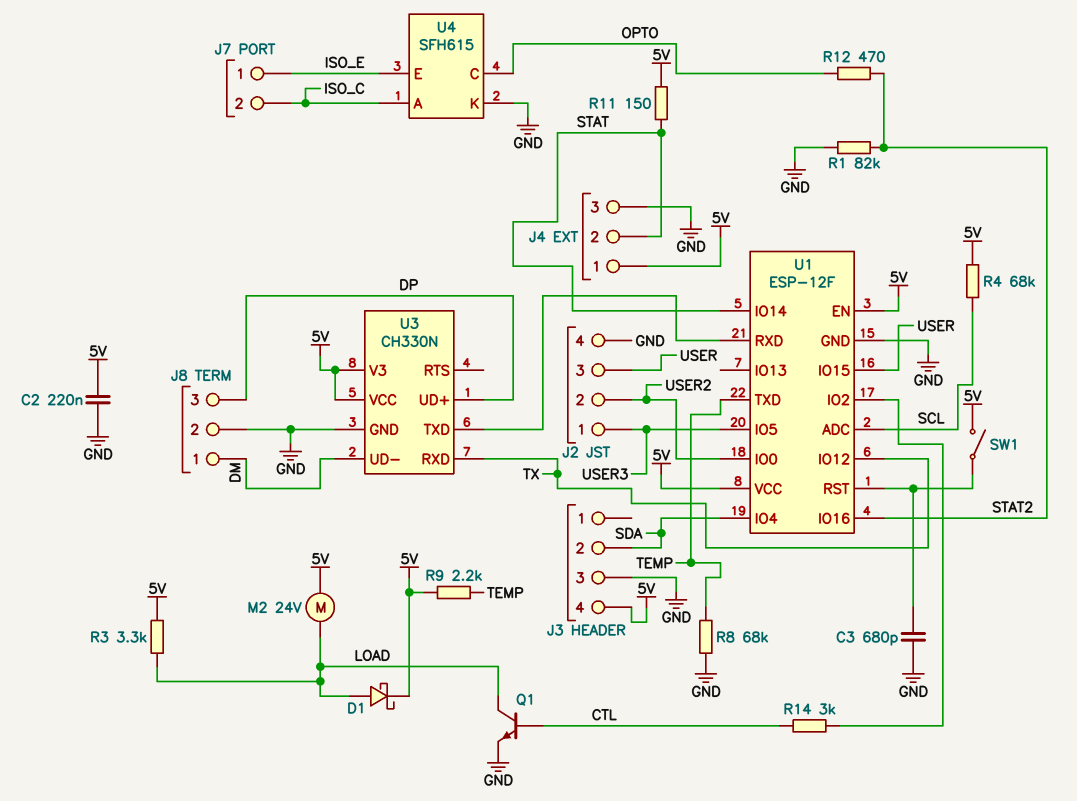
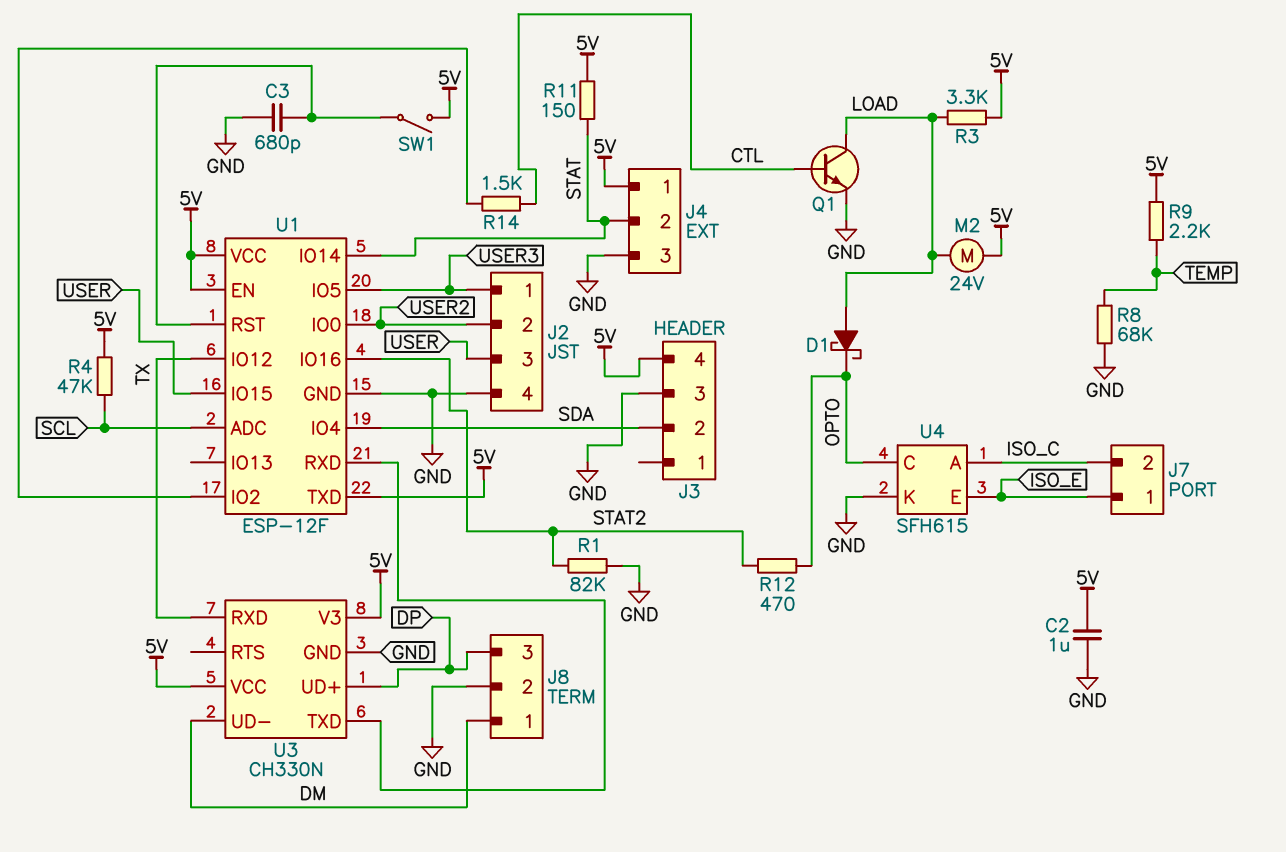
C2: 220nF (5V, GND) -> 1uF (5V, GND)
D1: schottky (A LOAD, K 5V) -> schottky (A LOAD, K OPTO)
R4: 68k (5V, SCL) -> 47k (5V, SCL)
R14: 3k (CTL, U1/IO2) -> 1.5k (CTL, U1/IO2)
U1 pin TXD: TEMP -> 5V

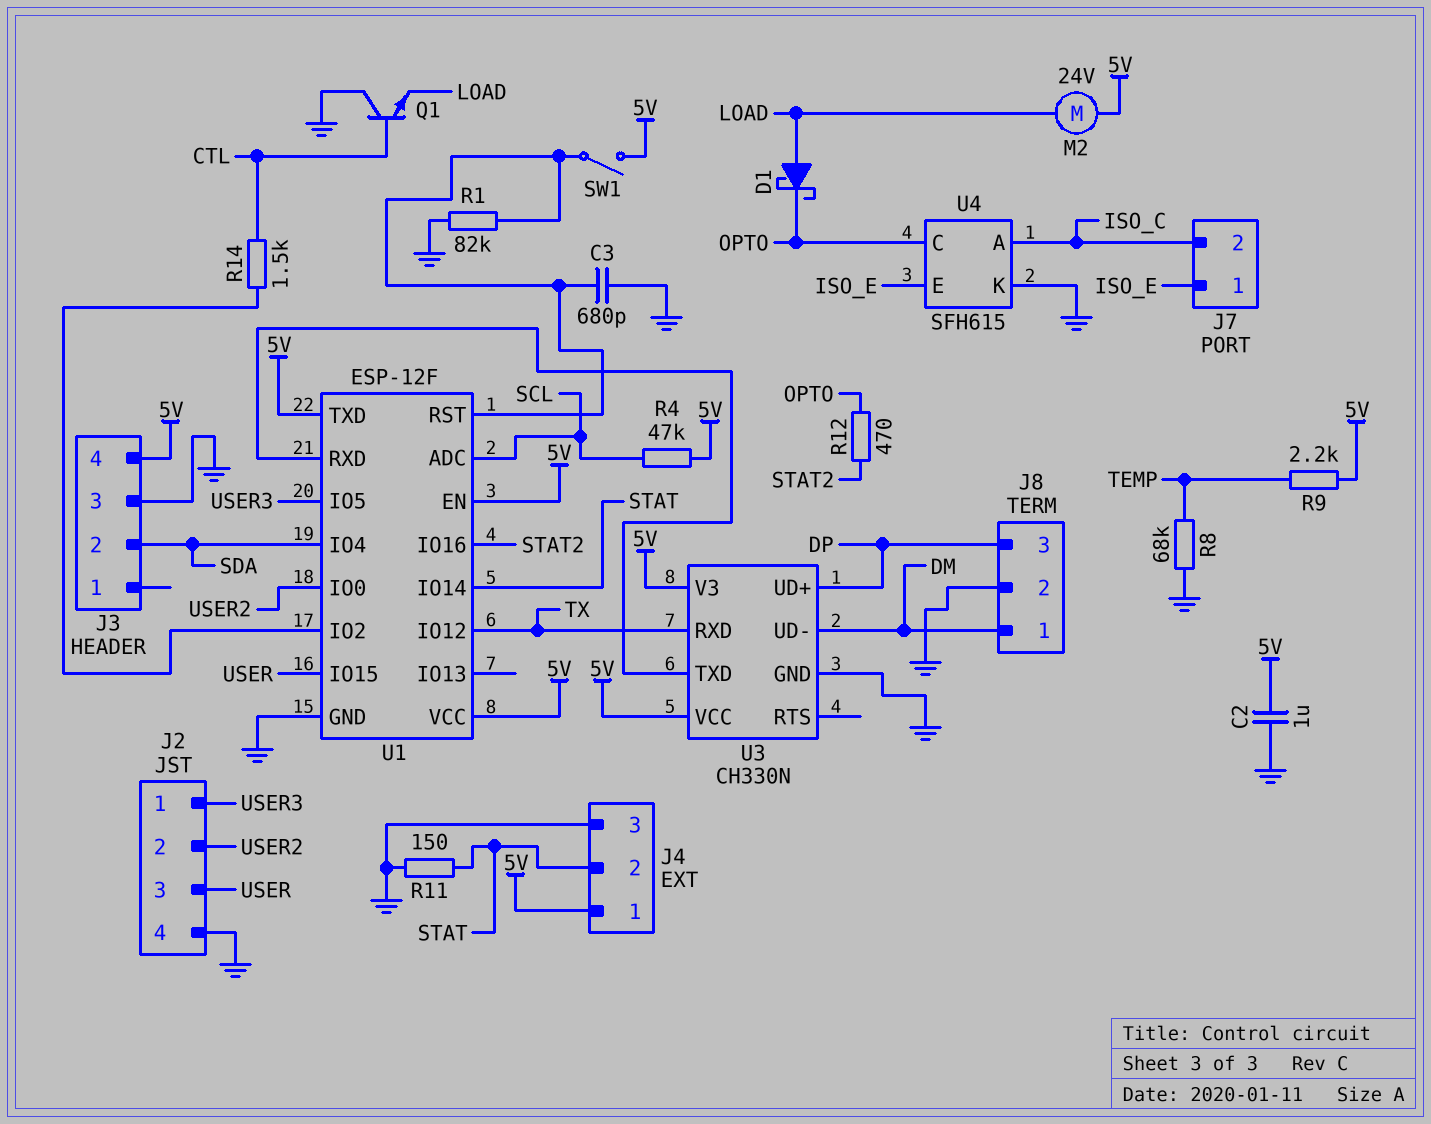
Q1: NPN (B CTL, C LOAD, E GND) -> NPN (B CTL, C GND, E LOAD)
R1: 82k (GND, STAT2) -> 82k (GND, U1/RST)
R3: 3.3k (5V, LOAD) -> none
R11: 150 (5V, STAT) -> 150 (GND, STAT)

